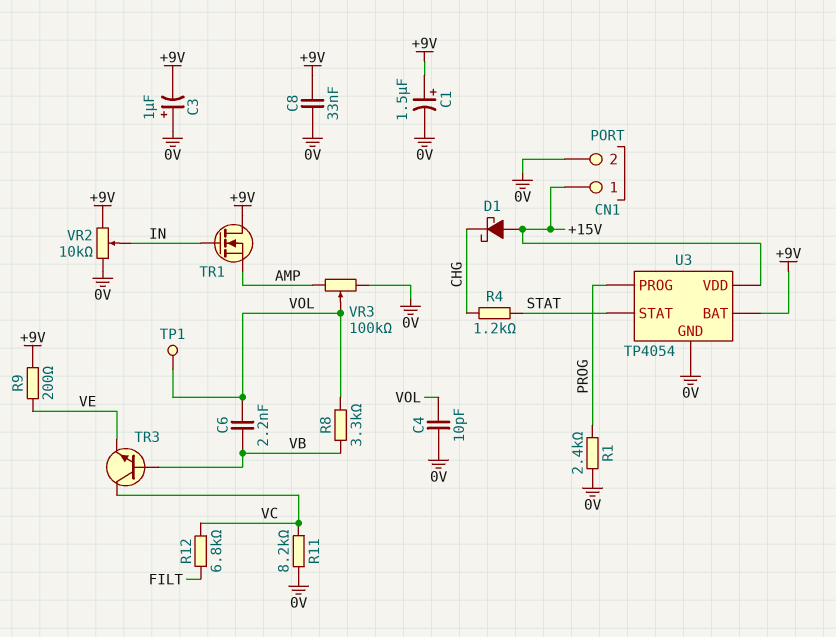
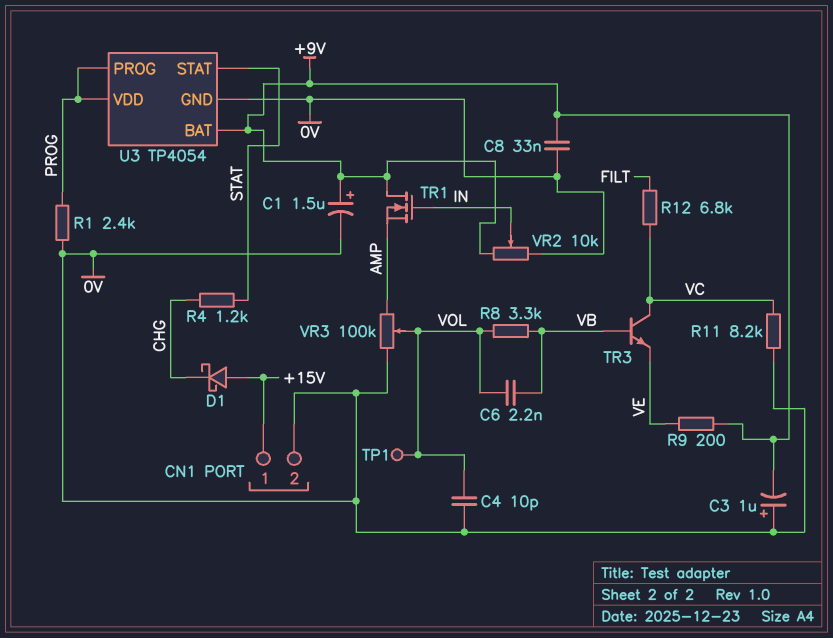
U3 pin VDD: +15V -> PROG

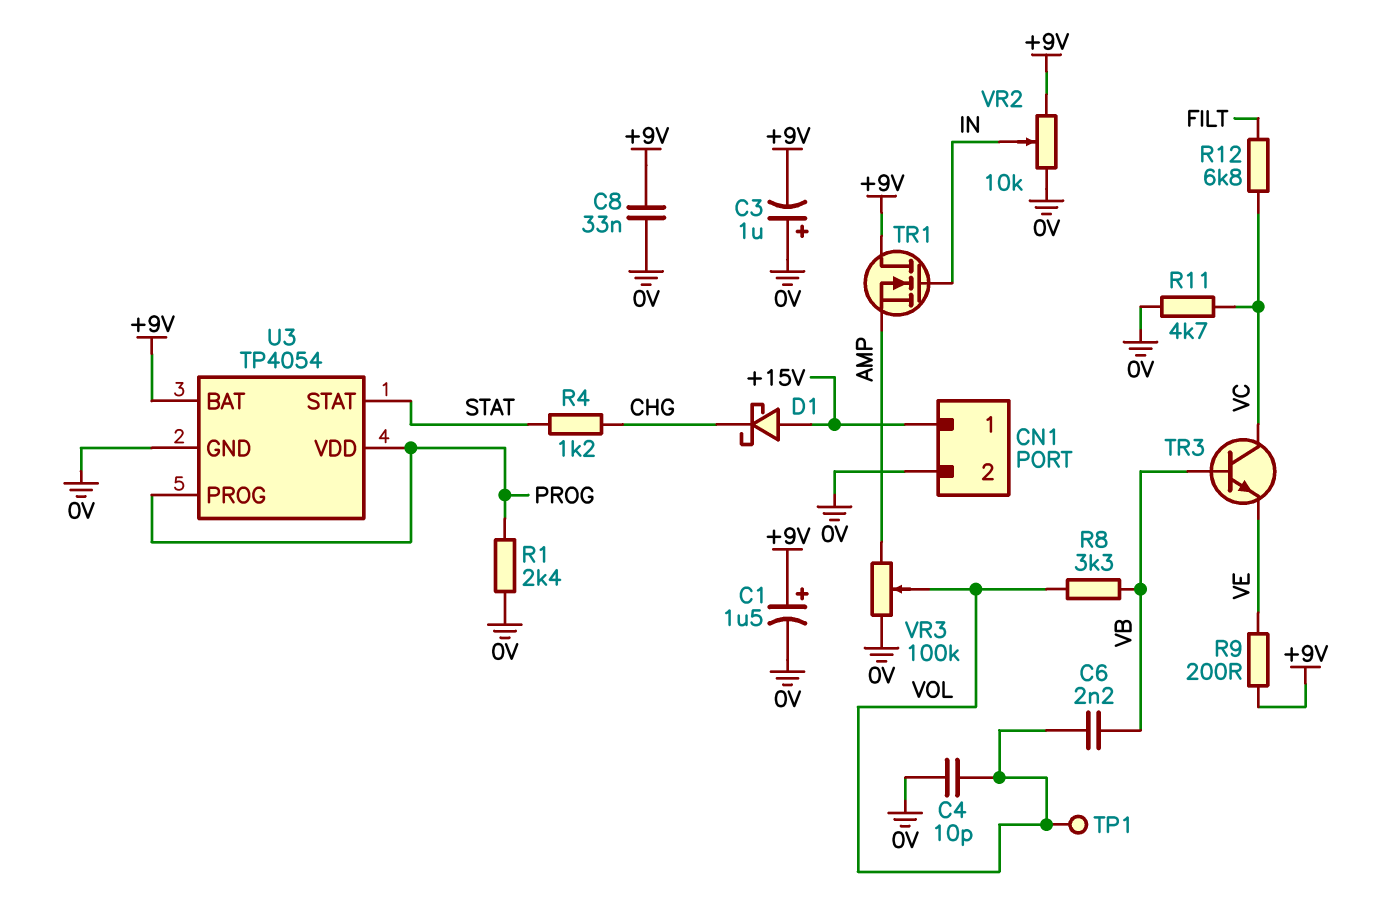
R11: 8.2k (0V, VC) -> 4.7k (0V, VC)

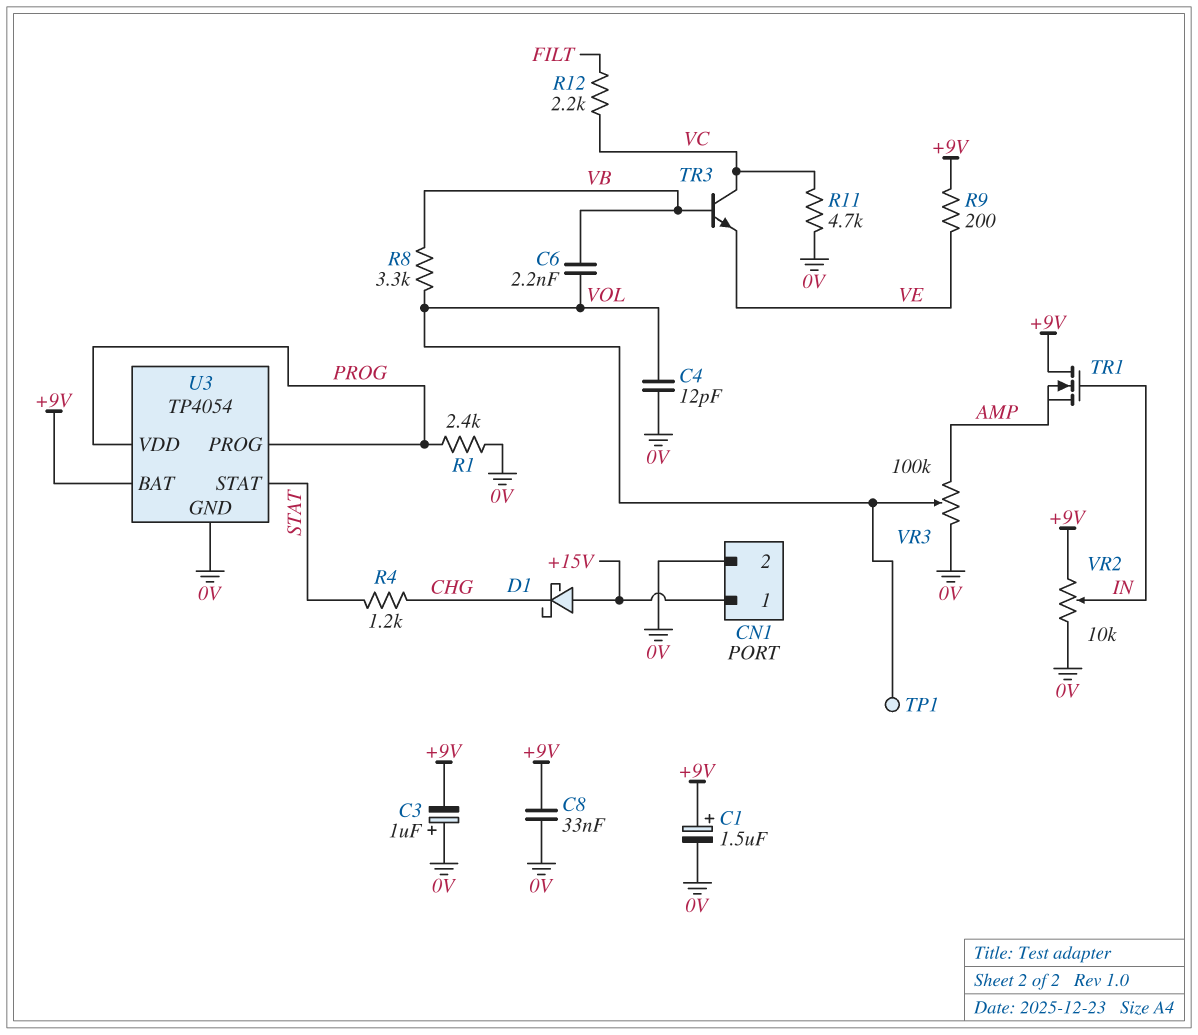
C4: 10pF (0V, VOL) -> 12pF (0V, VOL)
R12: 6.8k (FILT, VC) -> 2.2k (FILT, VC)

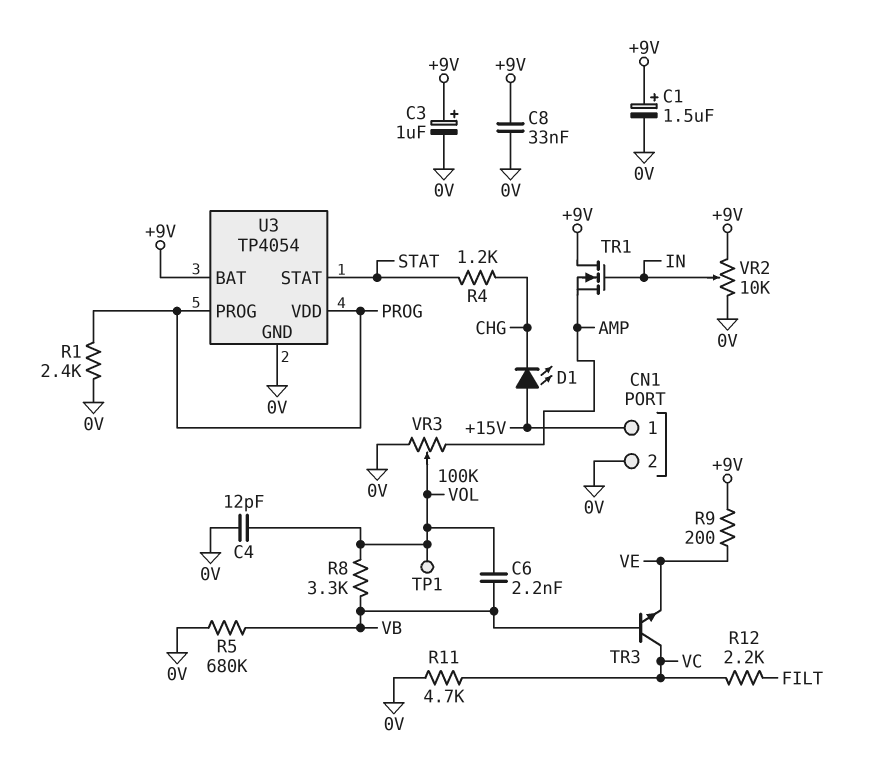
C3: 1uF (plus 0V, minus +9V) -> 1uF (plus +9V, minus 0V)
D1: schottky (A +15V, K CHG) -> LED (A +15V, K CHG)
R5: none -> 680k (0V, VB)

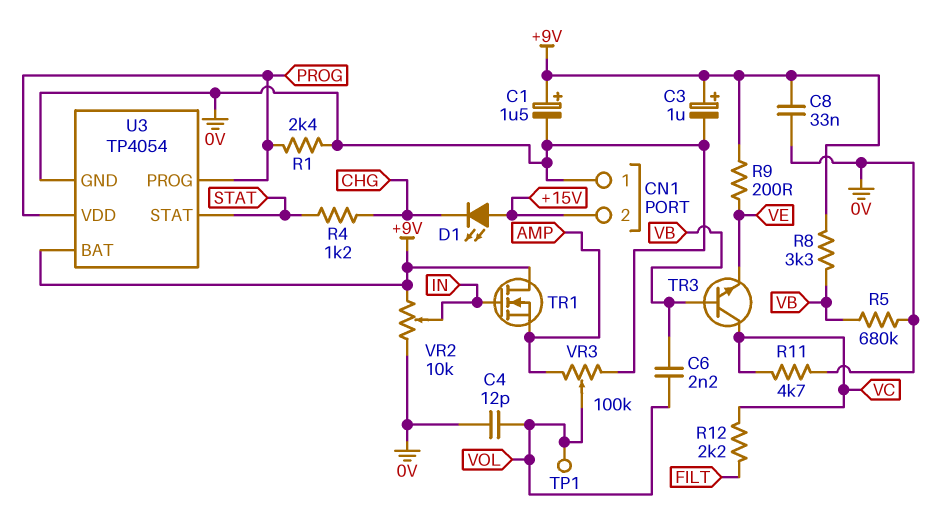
CN1 pin 1: +15V -> 0V
CN1 pin 2: 0V -> +15V
R8: 3.3k (VB, VOL) -> 3.3k (+9V, VB)

